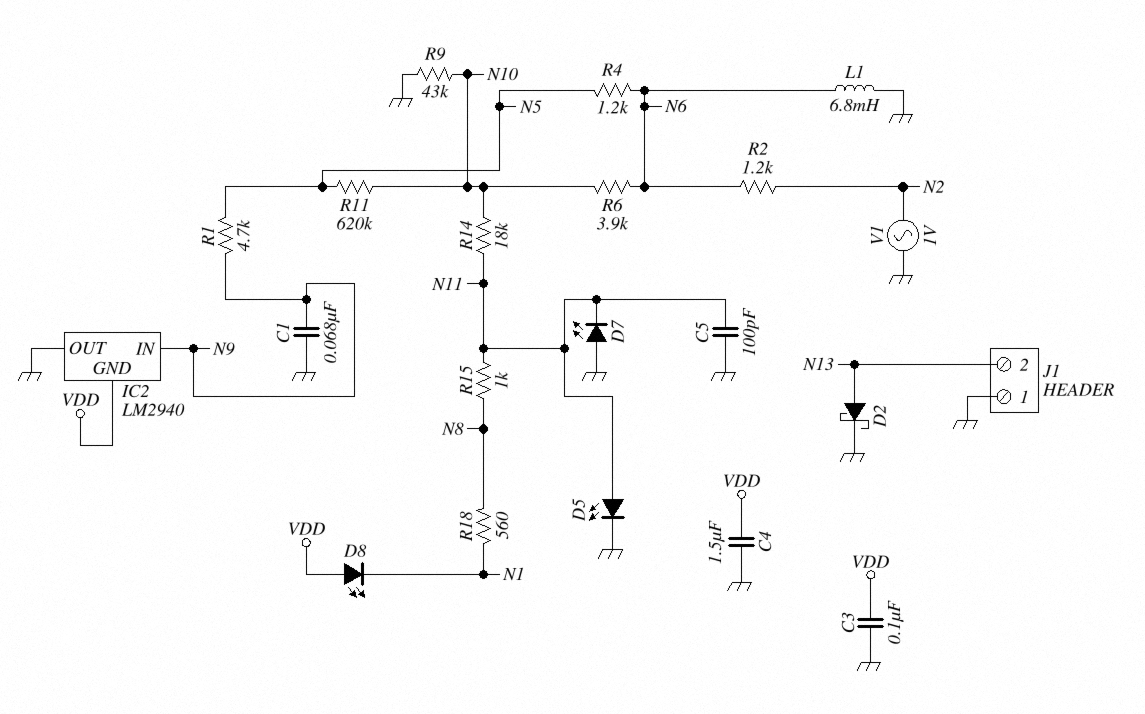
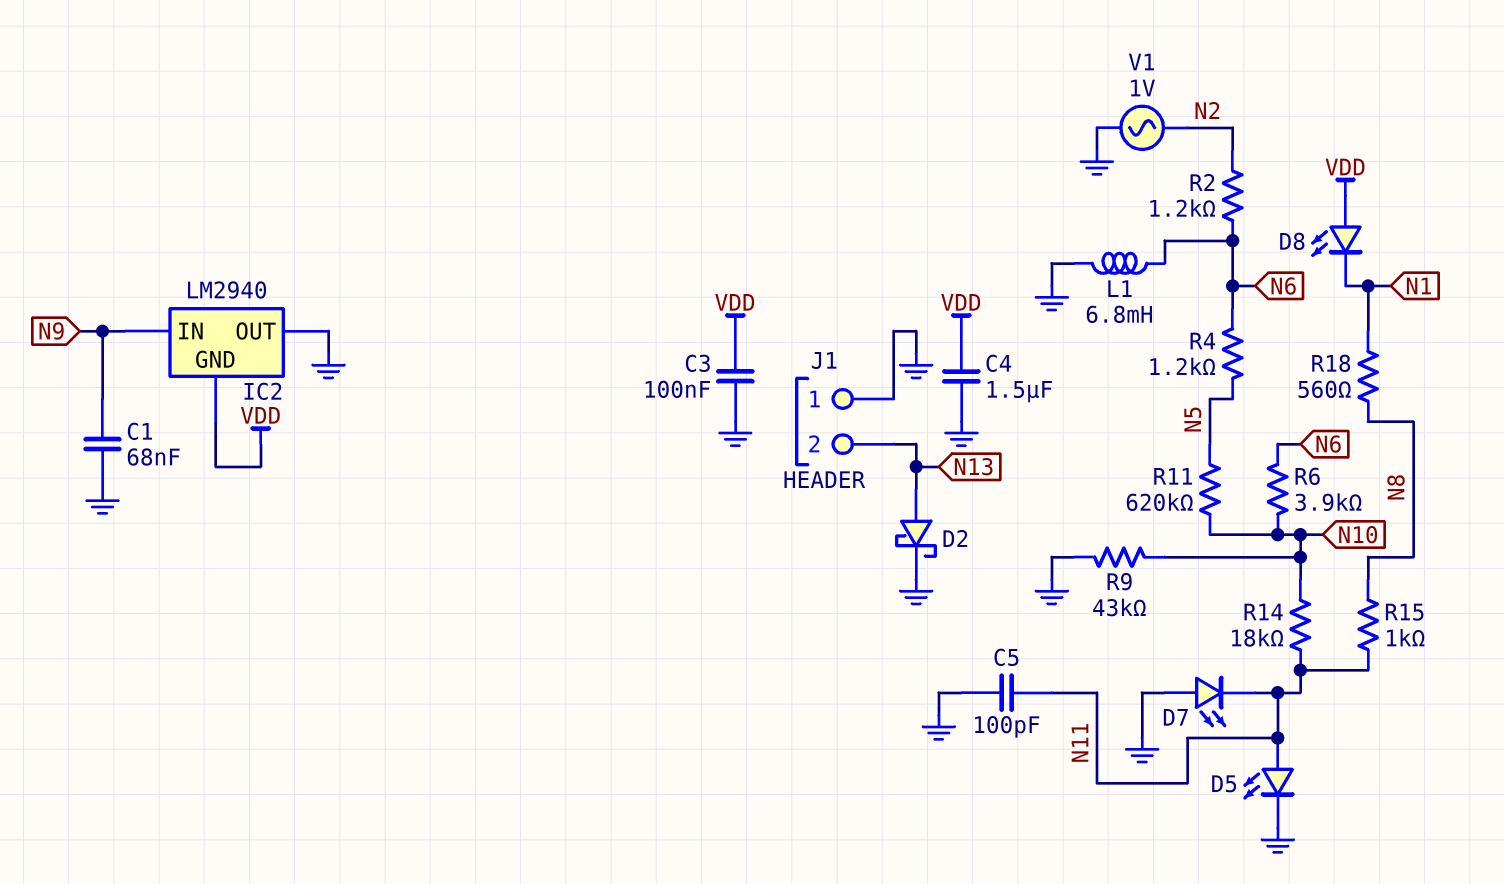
R1: 4.7k (N5, N9) -> none

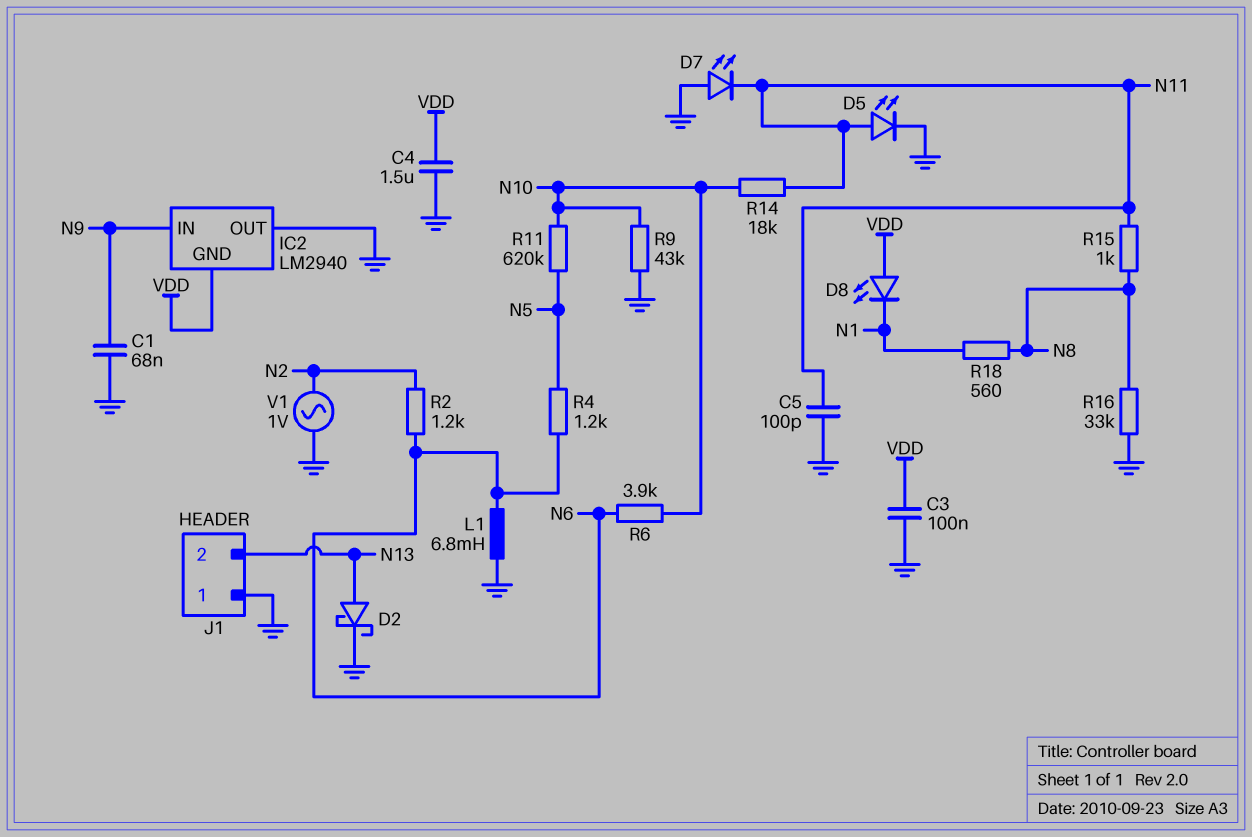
R16: none -> 33k (GND, N8)

